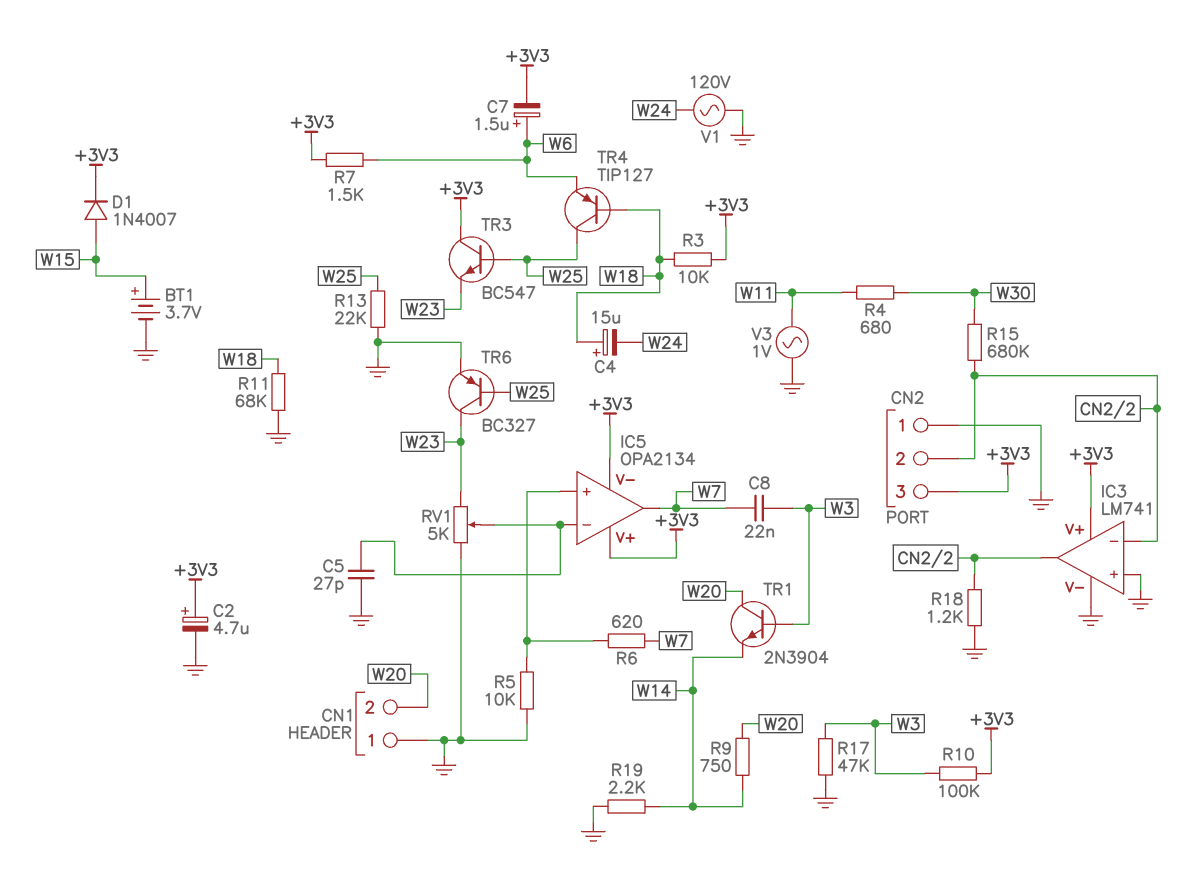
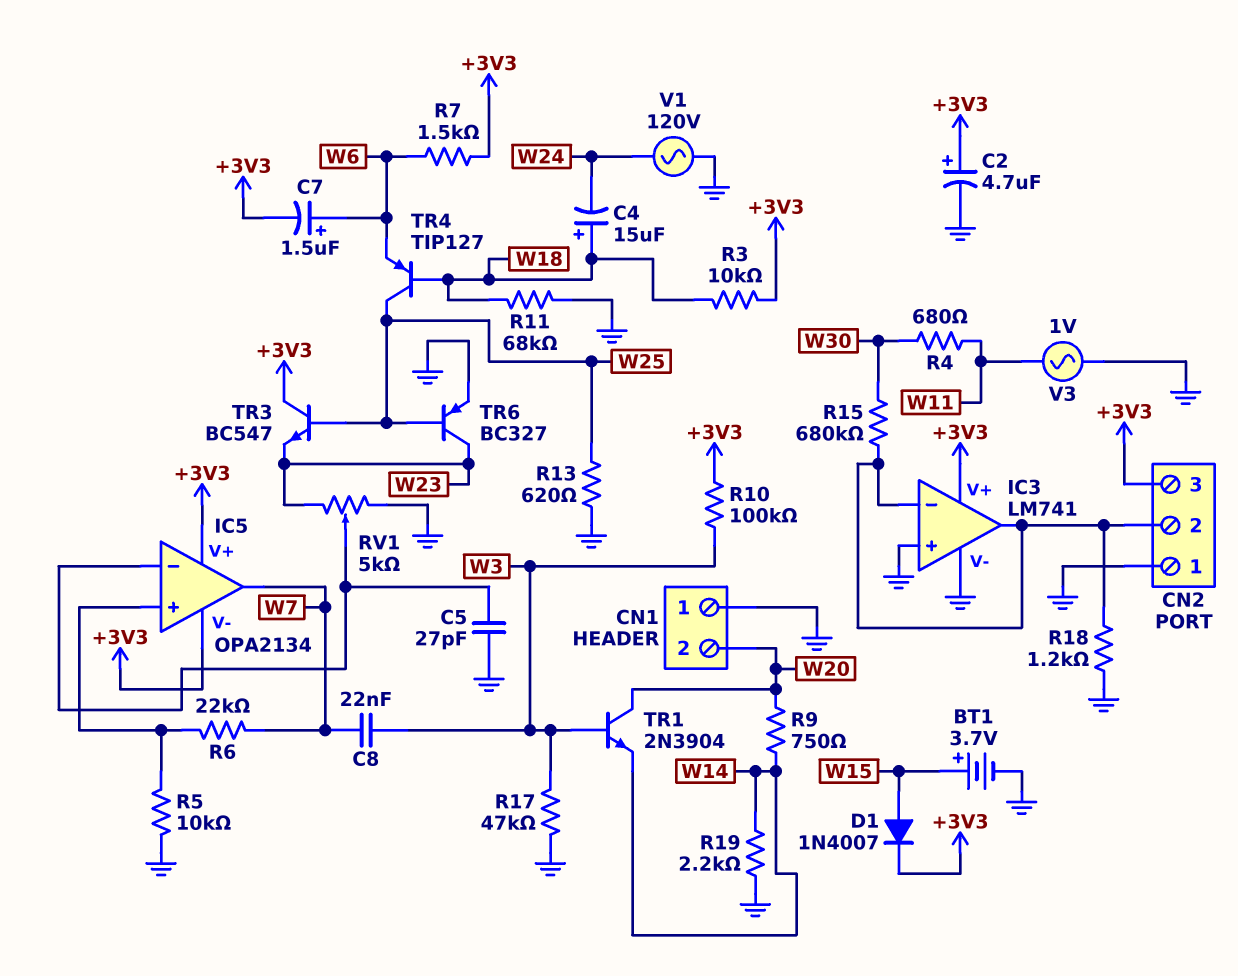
R6: 620 (IC5/in+, W7) -> 22k (IC5/in+, W7)
R13: 22k (GND, W25) -> 620 (GND, W25)

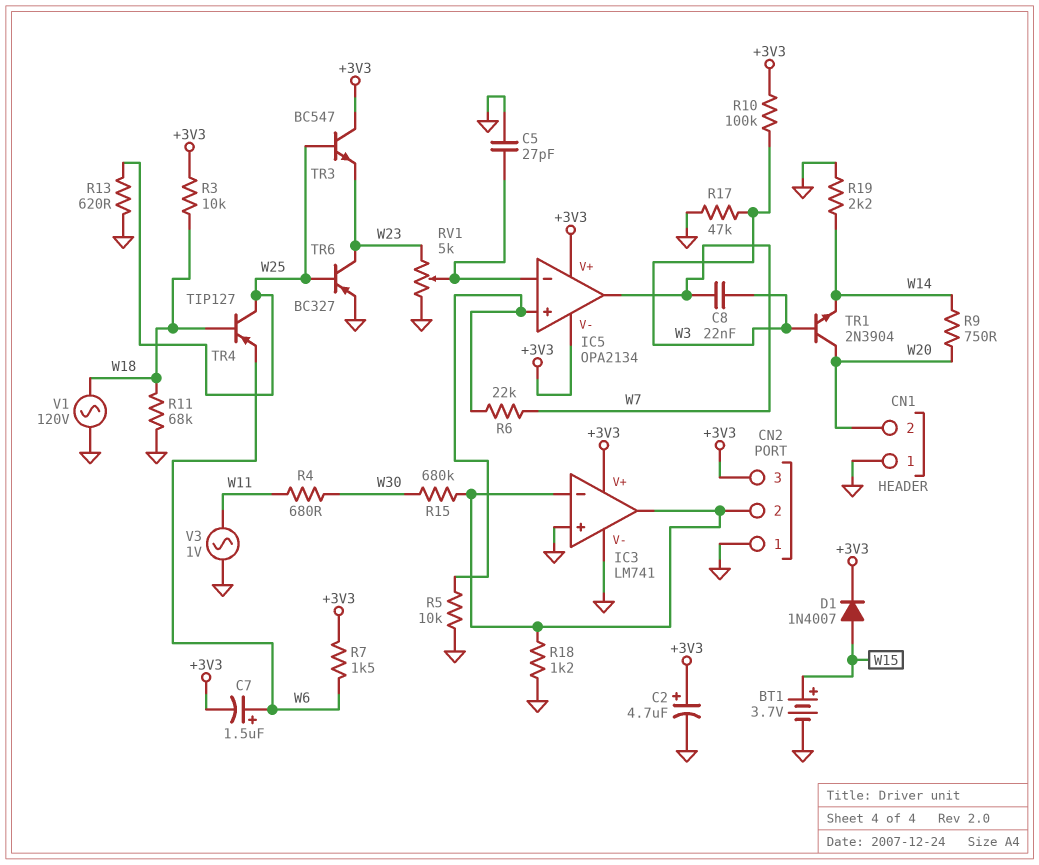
C4: 15uF (plus W18, minus W24) -> none
V1: AC 120V (GND, W24) -> AC 120V (GND, W18)

